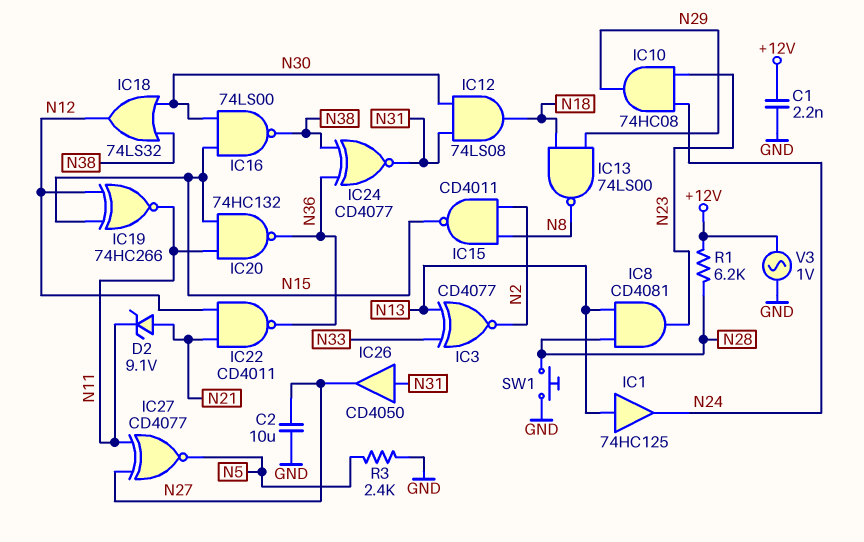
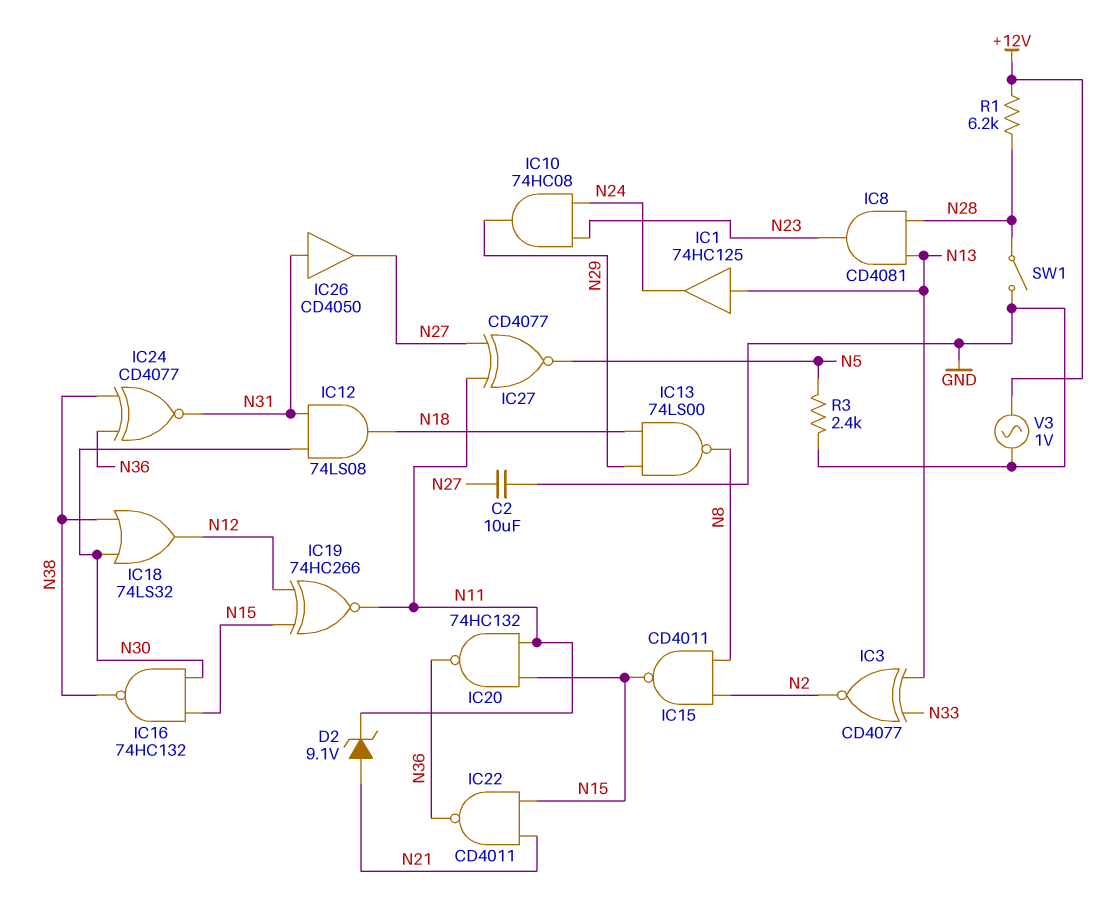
C1: 2.2nF (+12V, GND) -> none
IC16: NAND 74LS00 (in N15, in N30, out N38) -> NAND 74HC132 (in N15, in N30, out N38)
IC22: NAND CD4011 (in N12, in N21, out N36) -> NAND CD4011 (in N15, in N21, out N36)
SW1: button (GND, N28) -> switch (GND, N28)

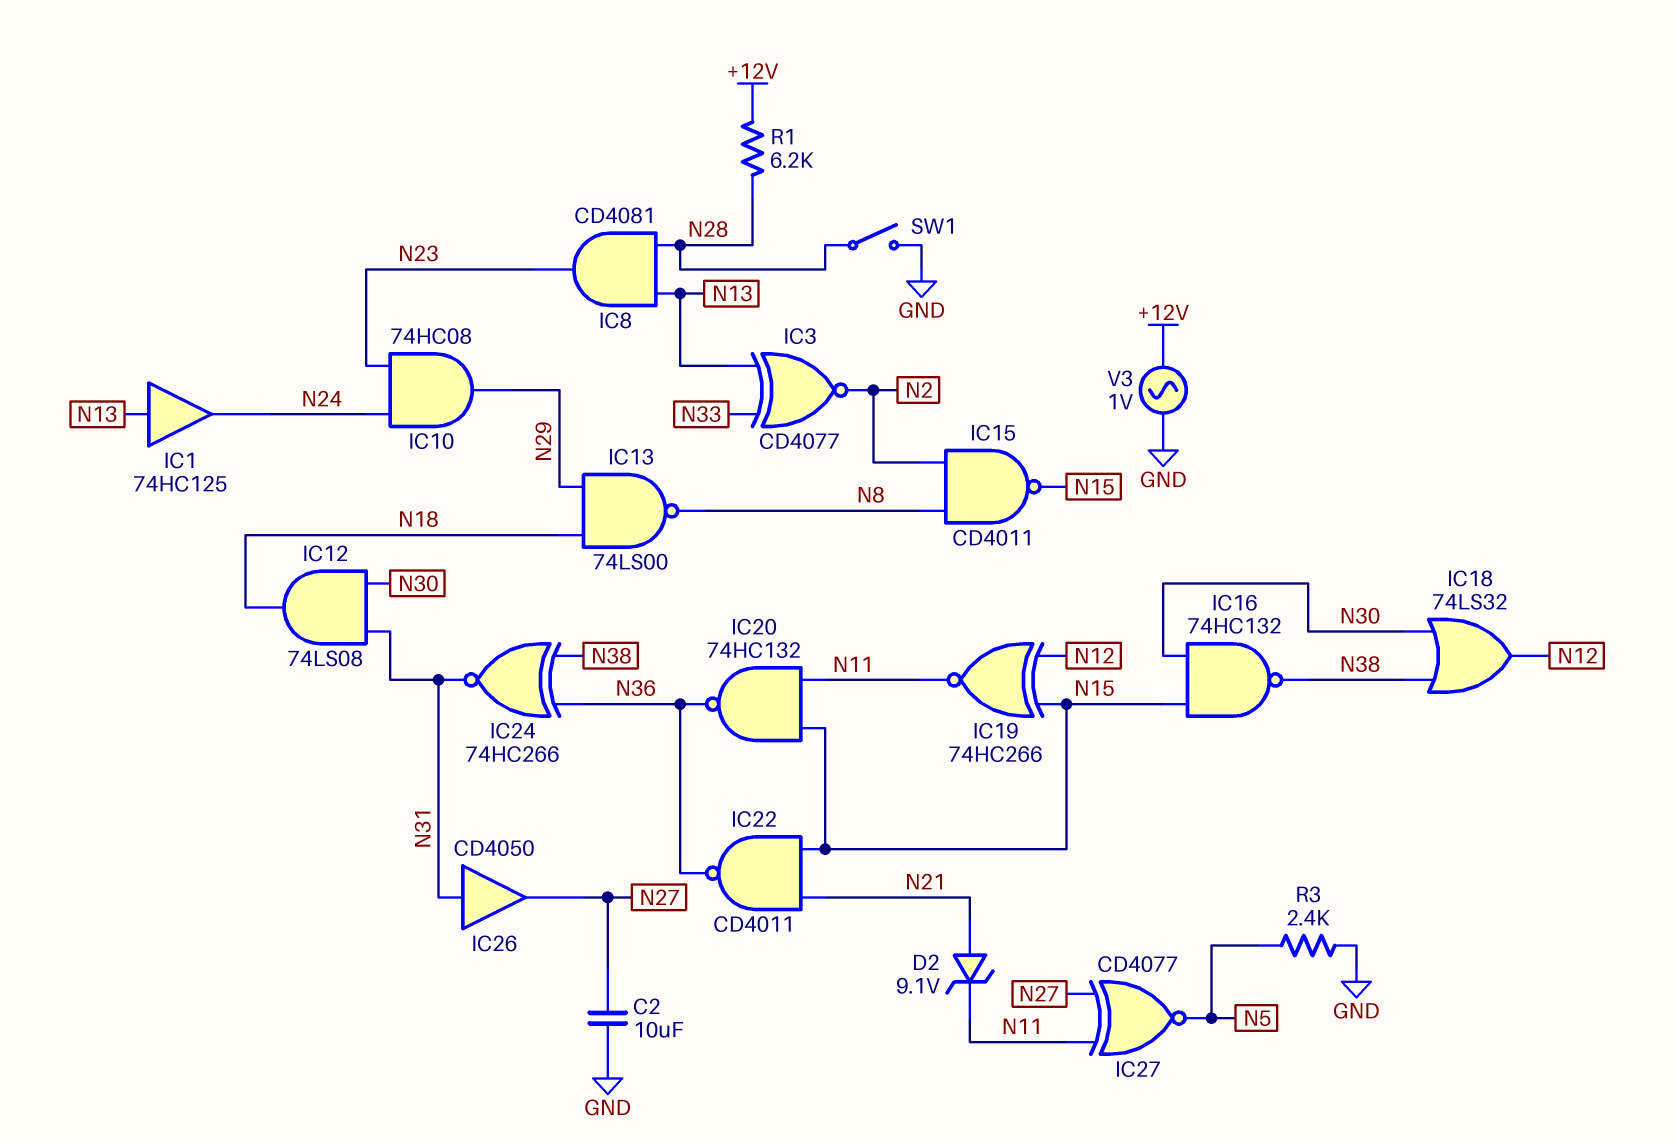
IC24: XNOR CD4077 (in N36, in N38, out N31) -> XNOR 74HC266 (in N36, in N38, out N31)

